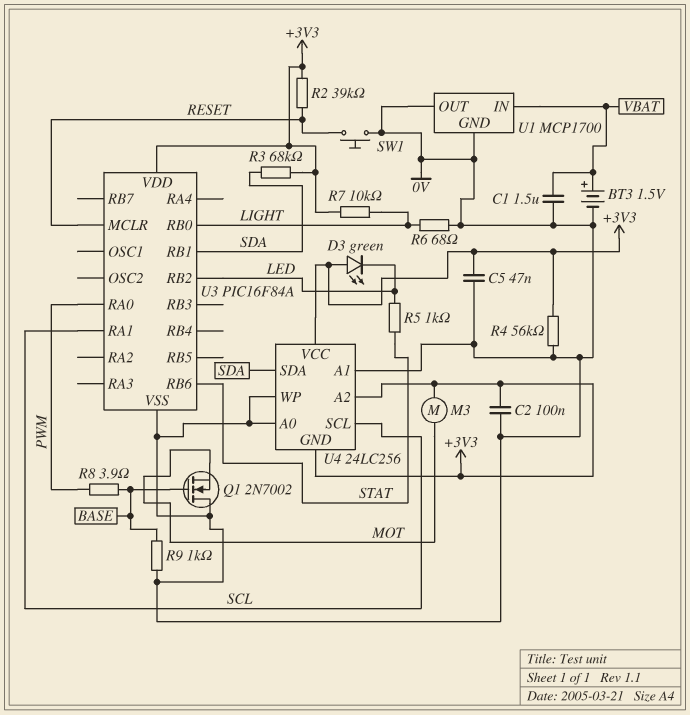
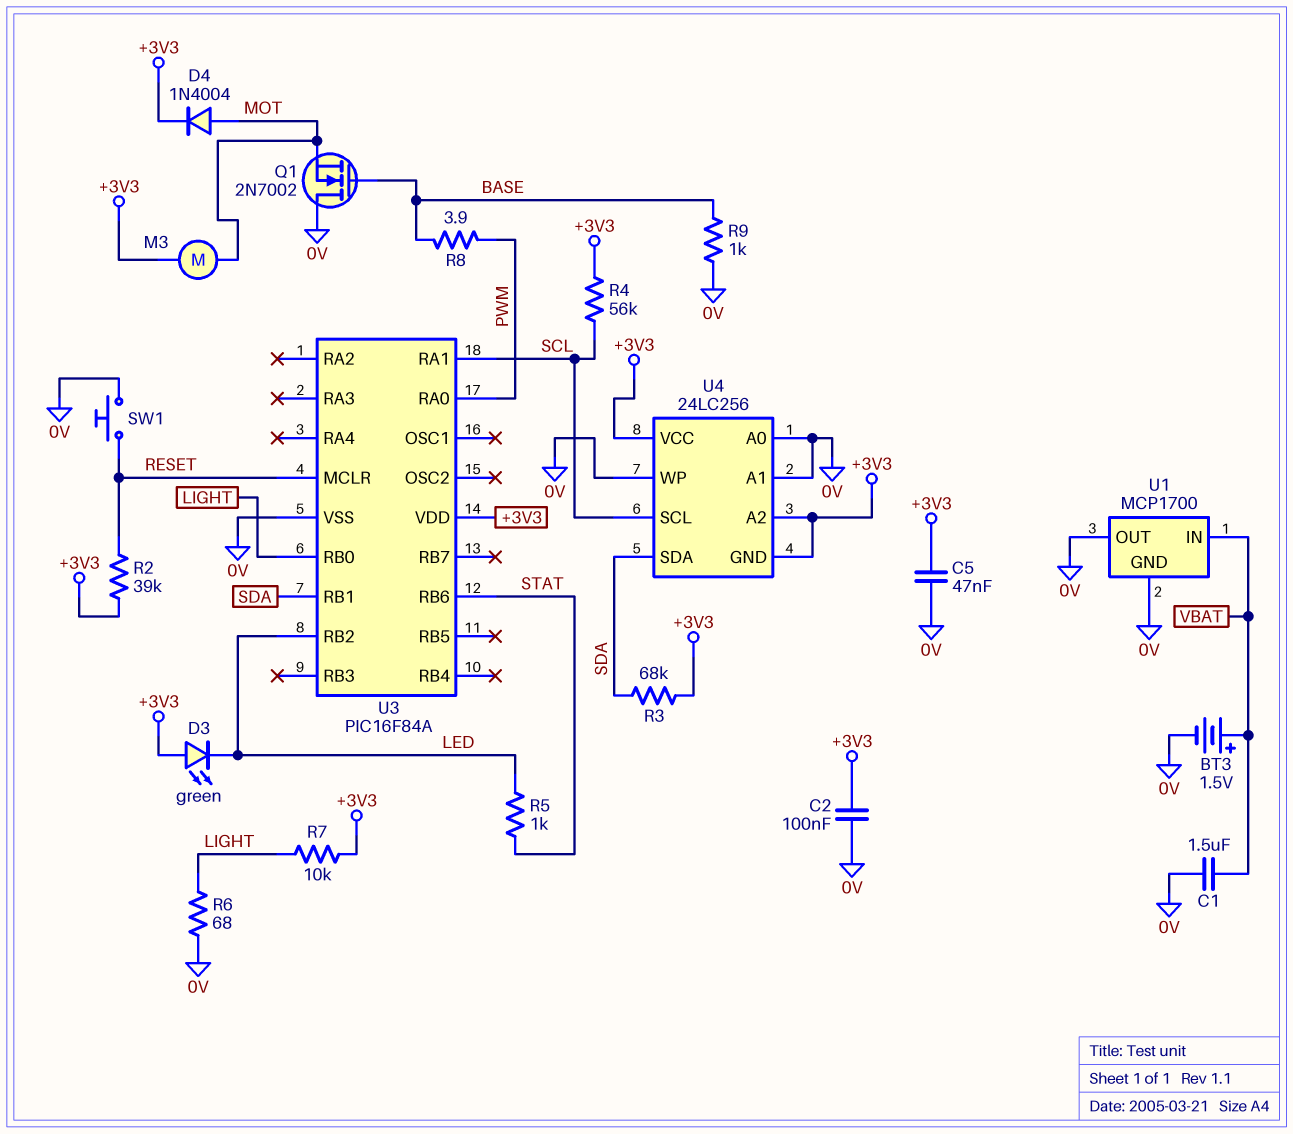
D4: none -> diode 1N4004 (A MOT, K +3V3)
R4: 56k (+3V3, 0V) -> 56k (+3V3, SCL)

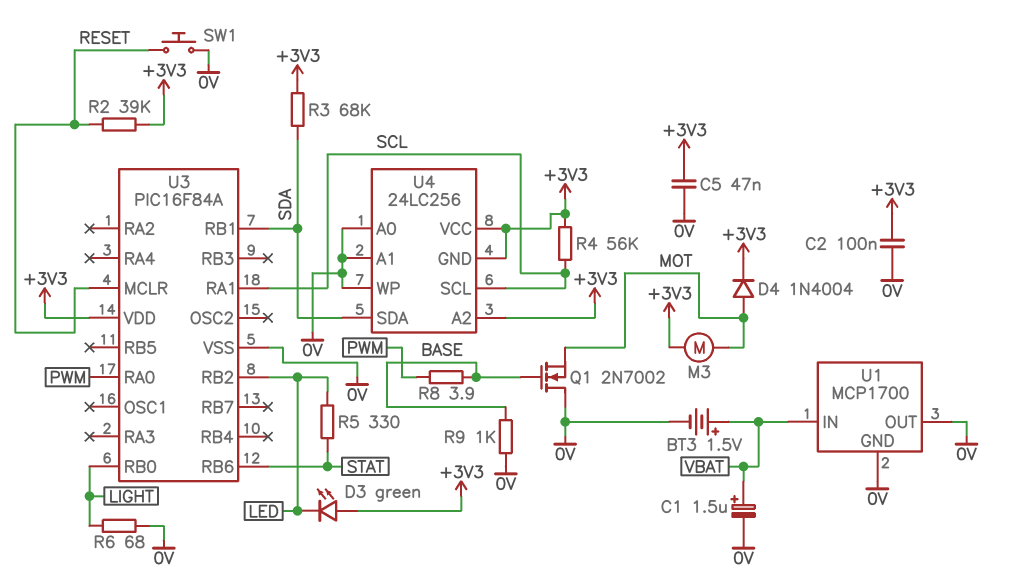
C1: 1.5uF (0V, VBAT) -> 1.5uF (plus VBAT, minus 0V)
R5: 1k (LED, STAT) -> 330 (LED, STAT)
R7: 10k (+3V3, LIGHT) -> none

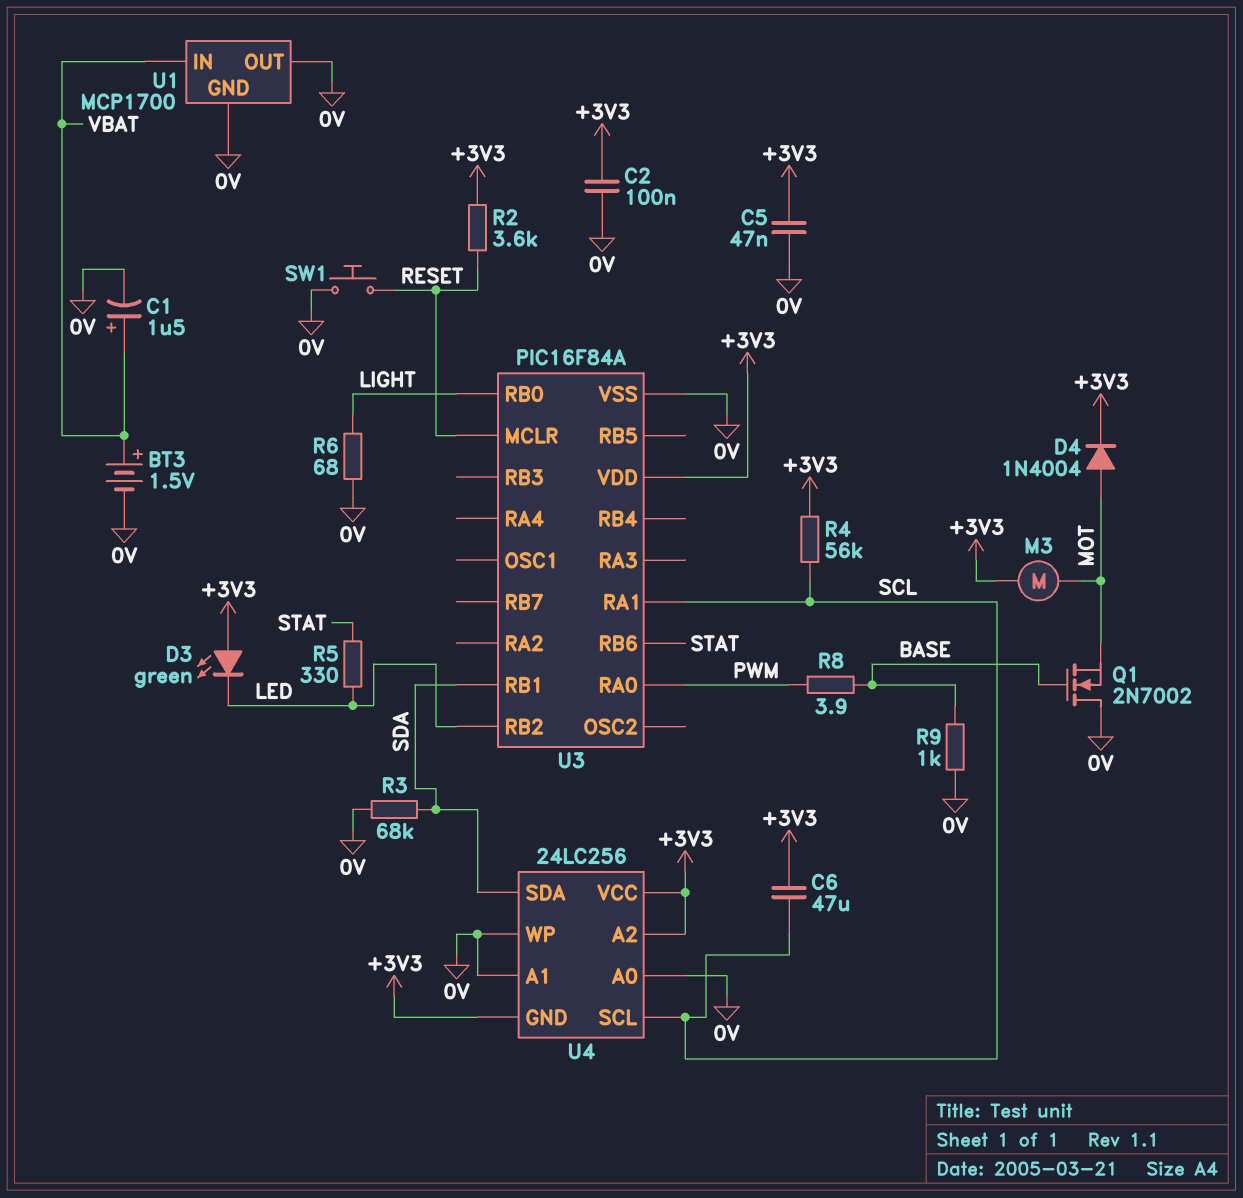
C6: none -> 47uF (+3V3, SCL)
R2: 39k (+3V3, RESET) -> 3.6k (+3V3, RESET)
R3: 68k (+3V3, SDA) -> 68k (0V, SDA)

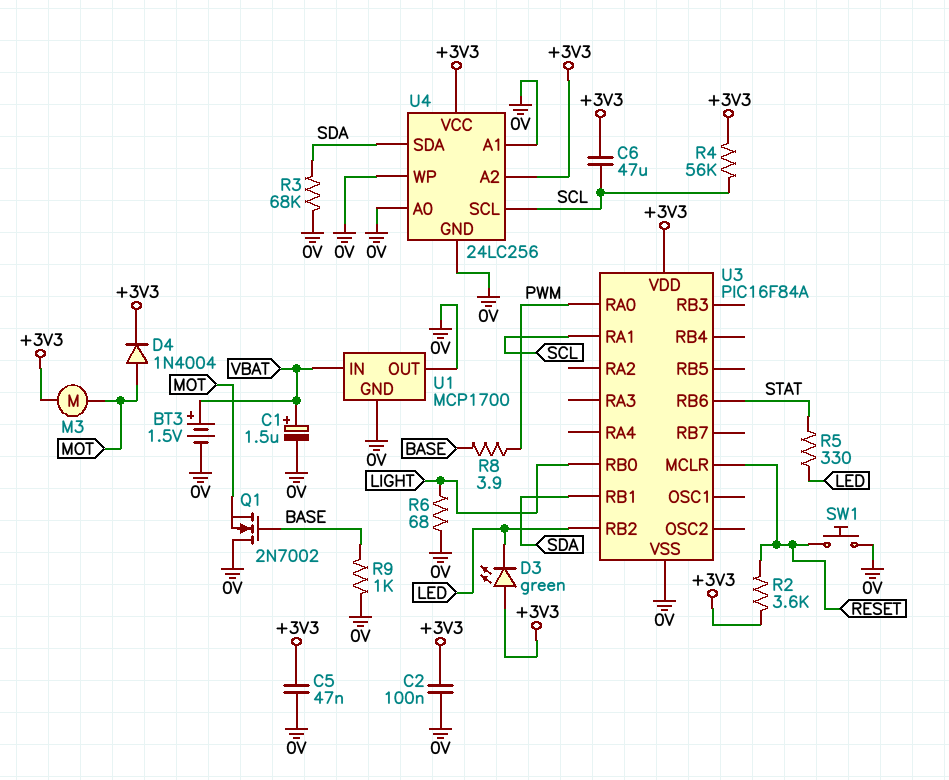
U4 pin GND: +3V3 -> 0V

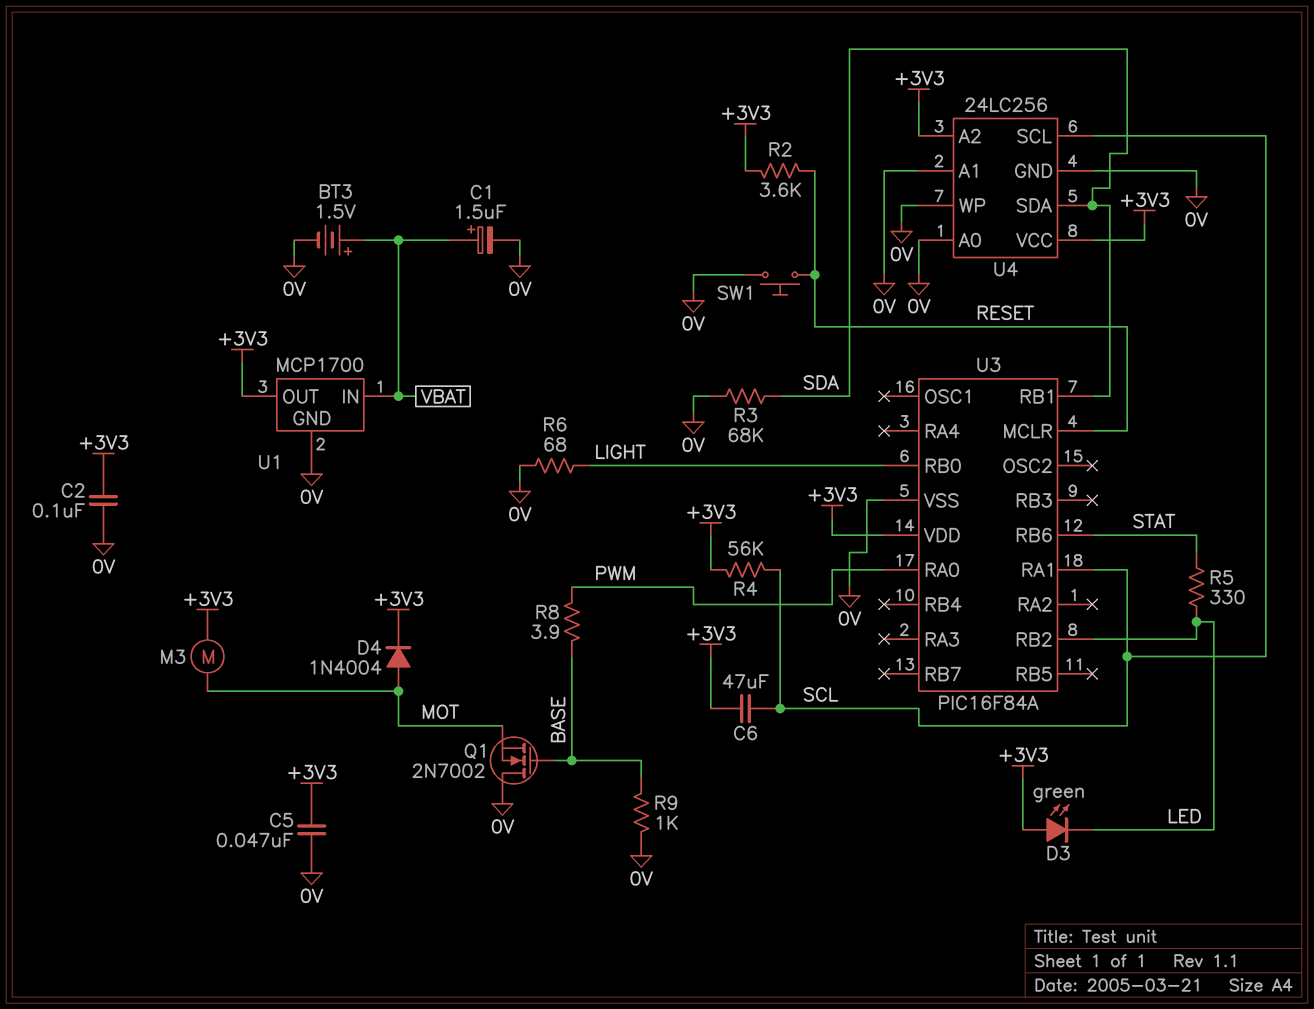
U1 pin OUT: 0V -> +3V3

